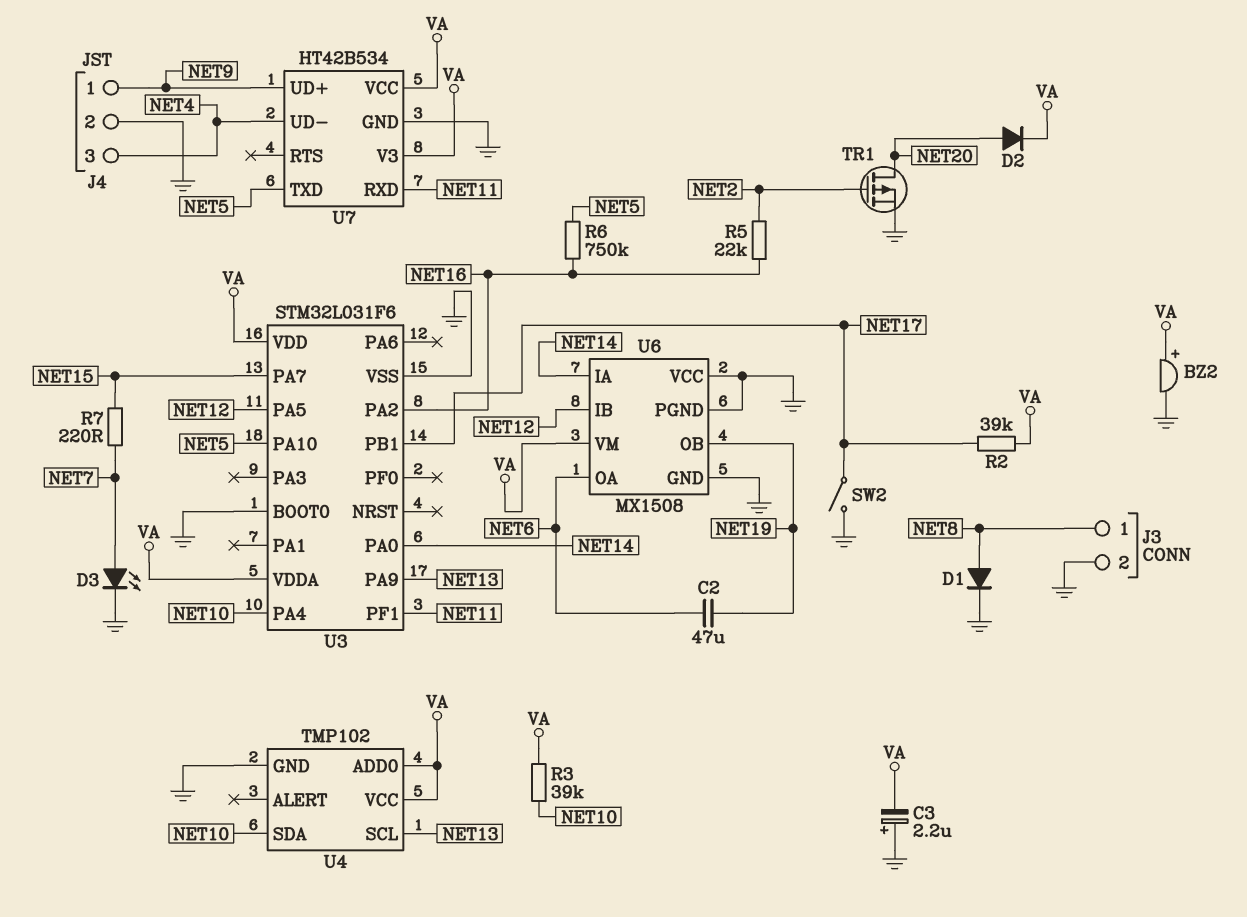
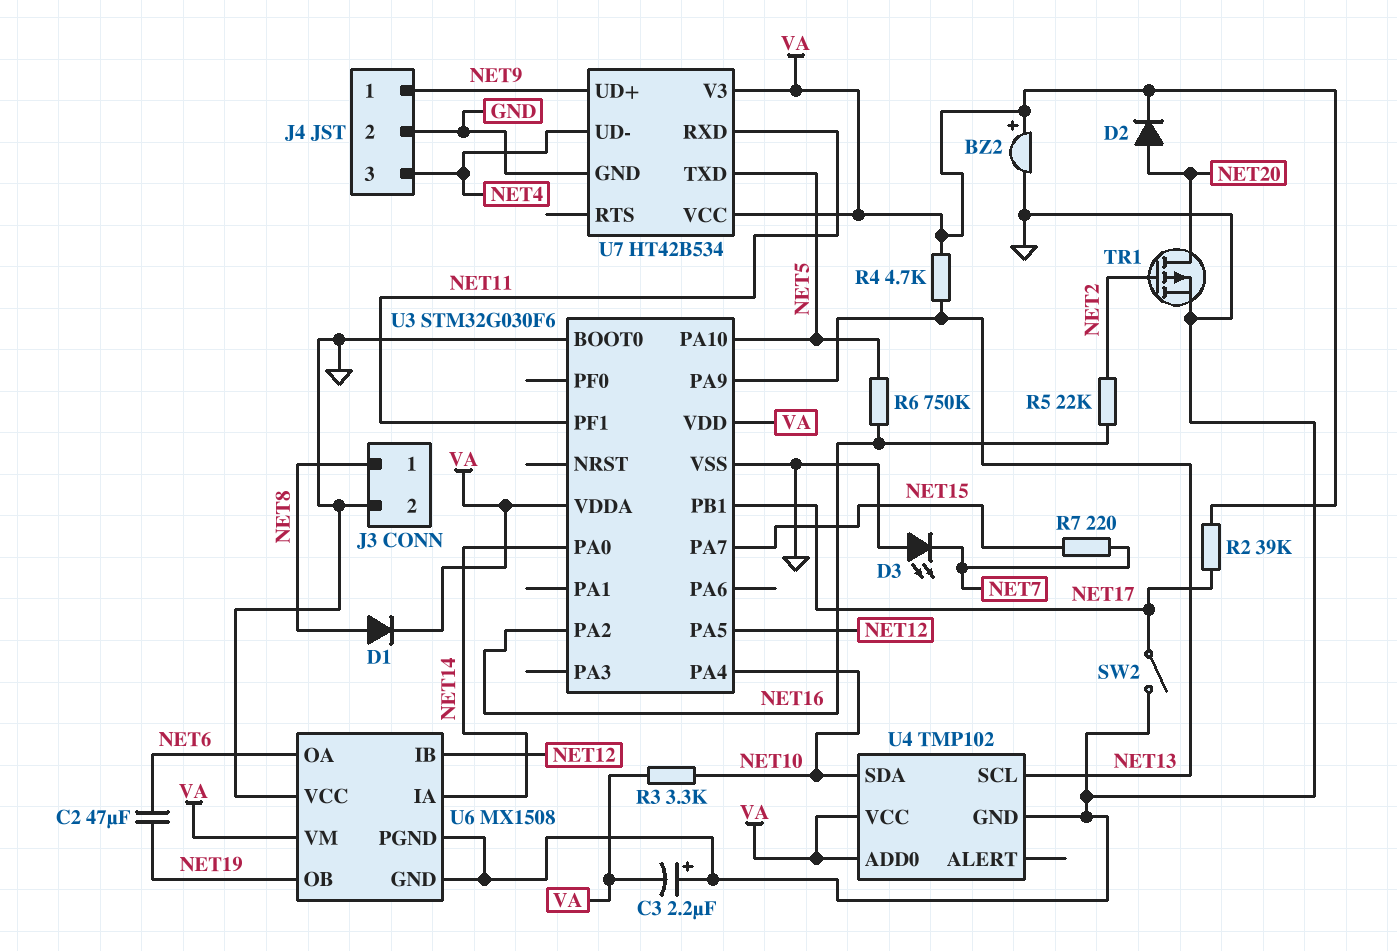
D1: diode (A NET8, K GND) -> diode (A NET8, K VA)
D3: LED (A NET7, K GND) -> LED (A GND, K NET7)
R3: 39k (NET10, VA) -> 3.3k (NET10, VA)
R4: none -> 4.7k (NET13, VA)
U3: STM32L031F6 -> STM32G030F6

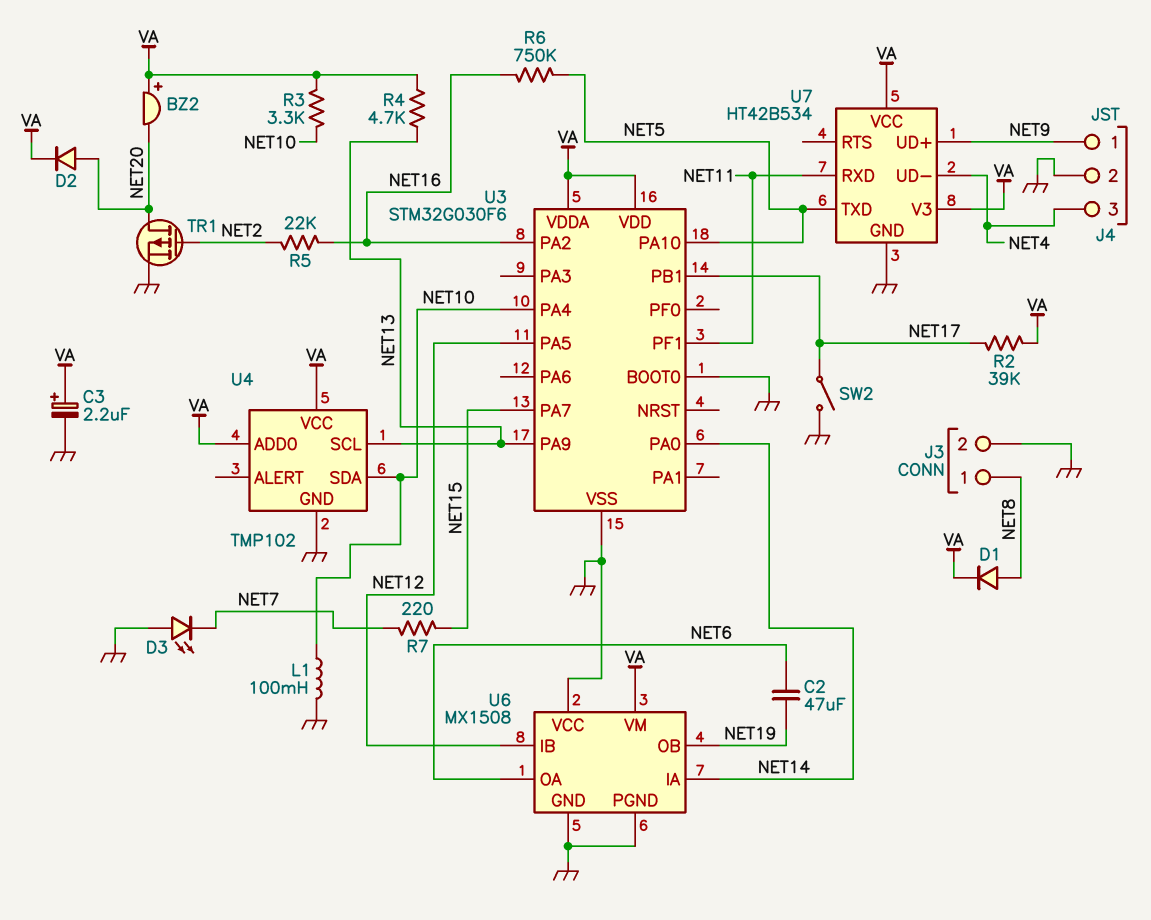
BZ2: buzzer (plus VA, minus GND) -> buzzer (plus VA, minus NET20)
C3: 2.2uF (plus GND, minus VA) -> 2.2uF (plus VA, minus GND)
L1: none -> 100mH (GND, NET10)

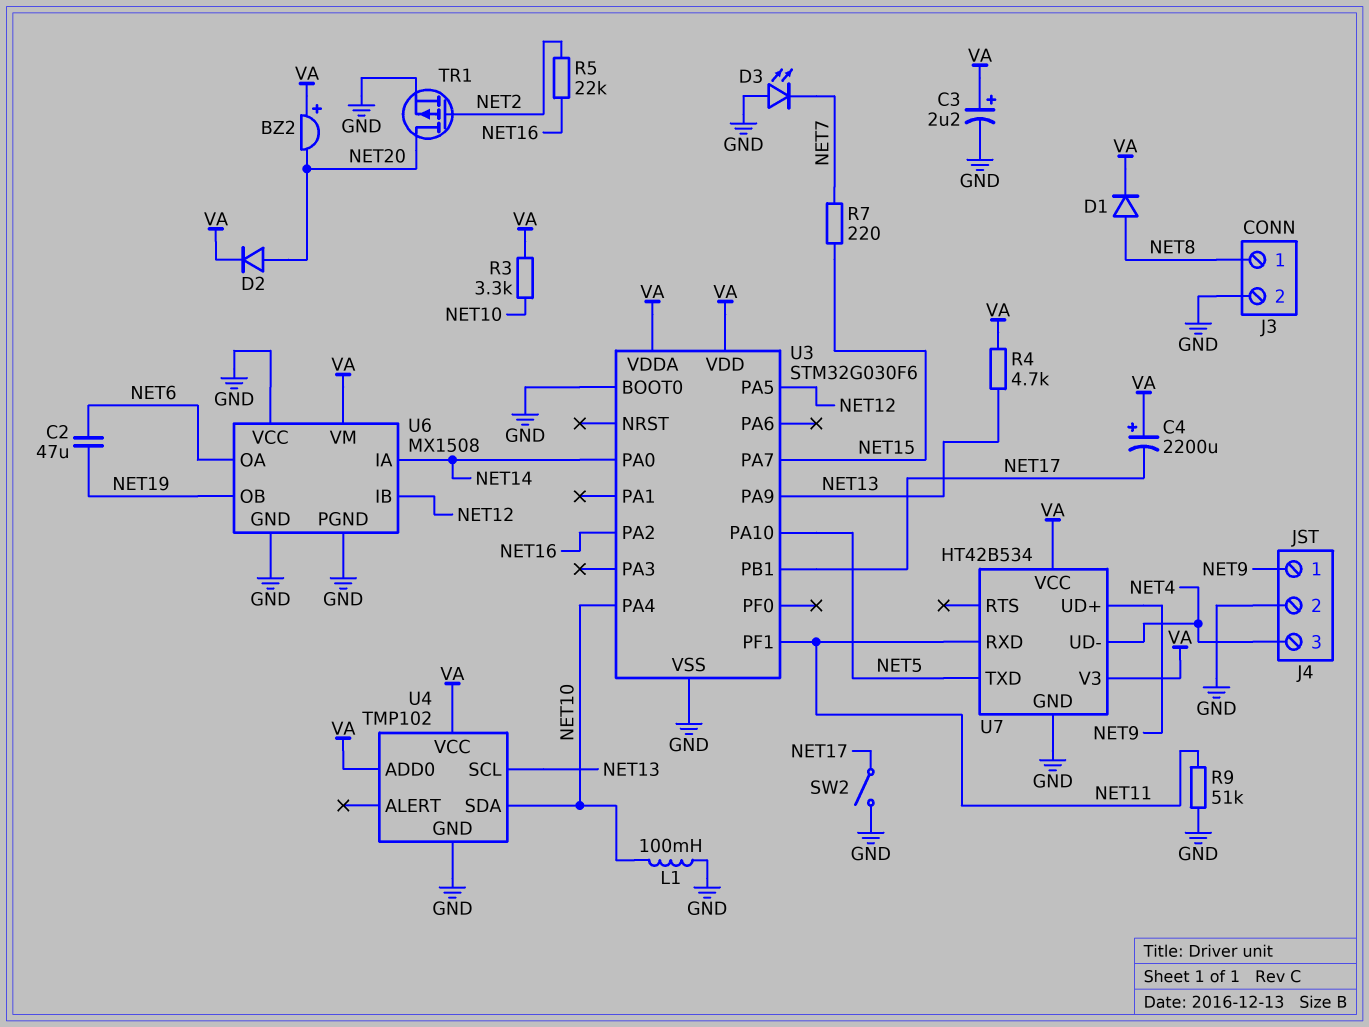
C4: none -> 2200uF (plus VA, minus NET17)
R2: 39k (NET17, VA) -> none
R6: 750k (NET5, NET16) -> none
R9: none -> 51k (GND, NET11)

